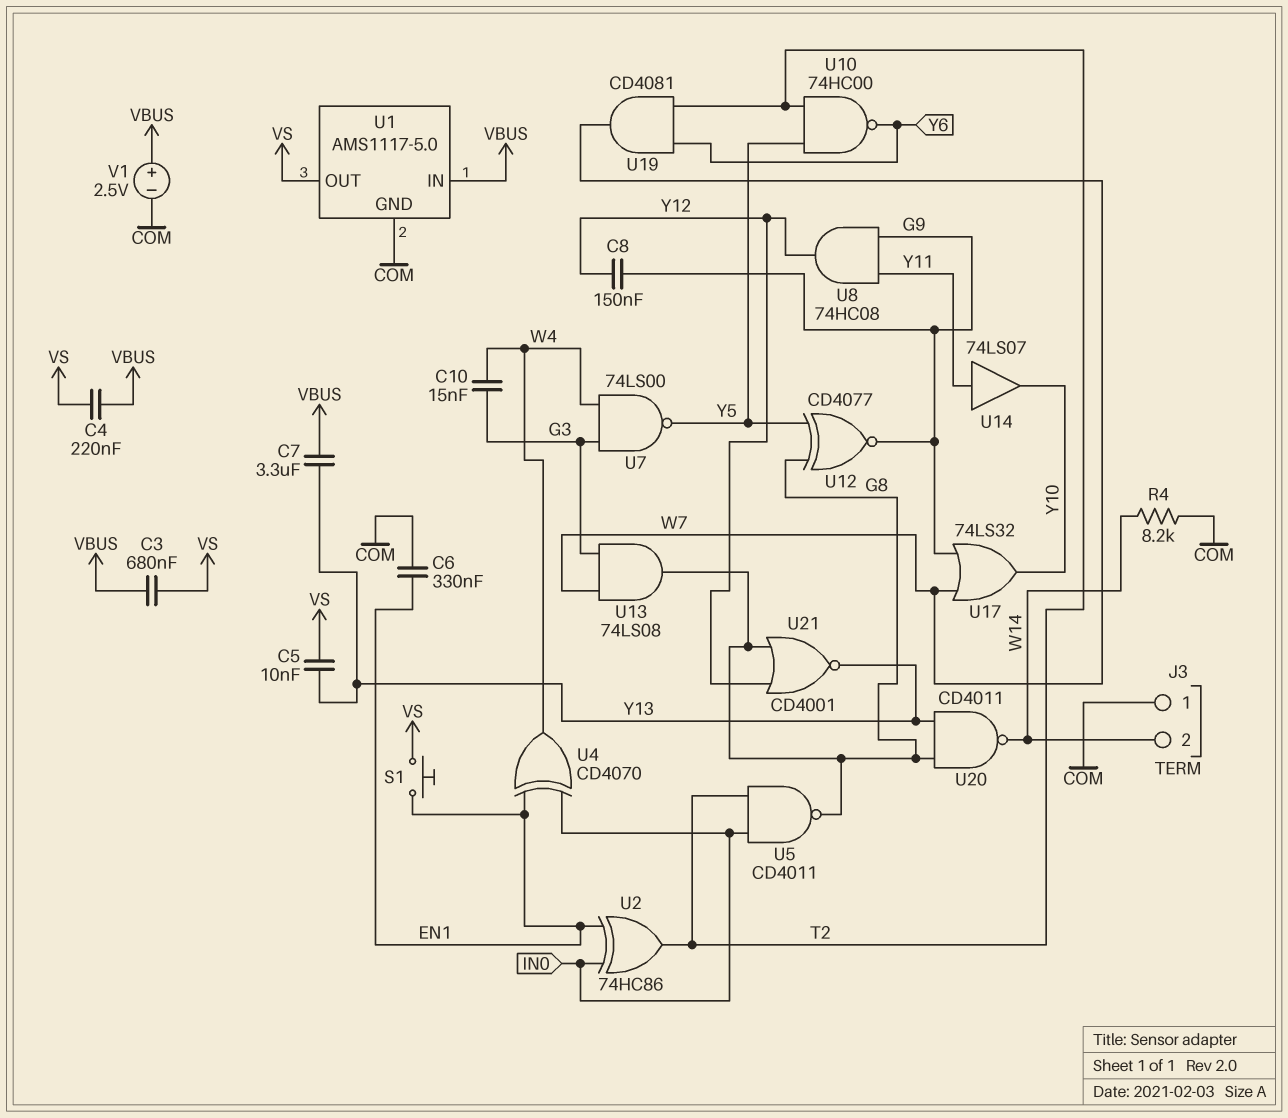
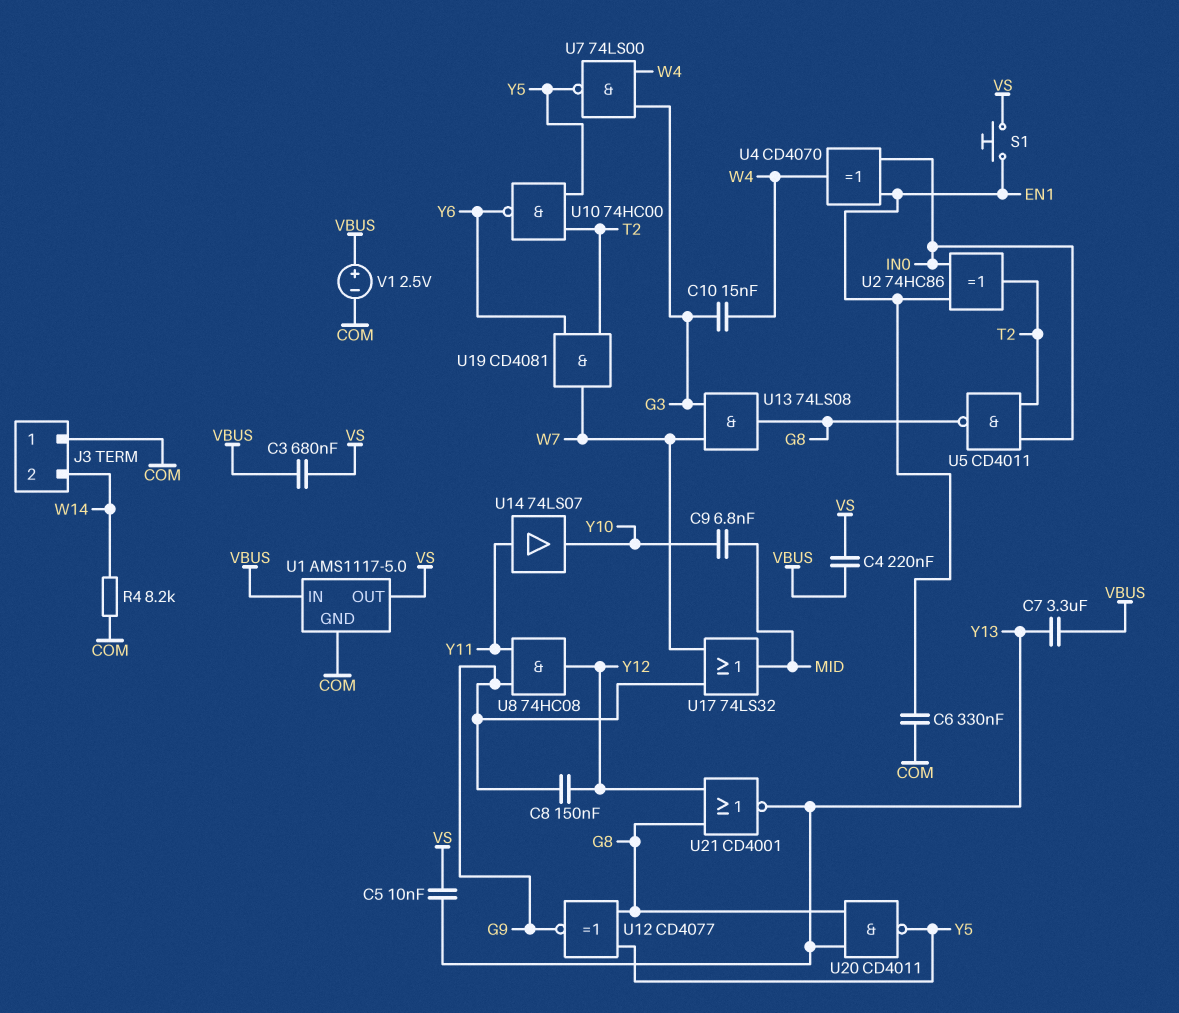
C9: none -> 6.8nF (MID, Y10)
U17: OR 74LS32 (in G9, in W7, out Y10) -> OR 74LS32 (in G9, in W7, out MID)
U20: NAND CD4011 (in G8, in Y13, out W14) -> NAND CD4011 (in G8, in Y13, out Y5)

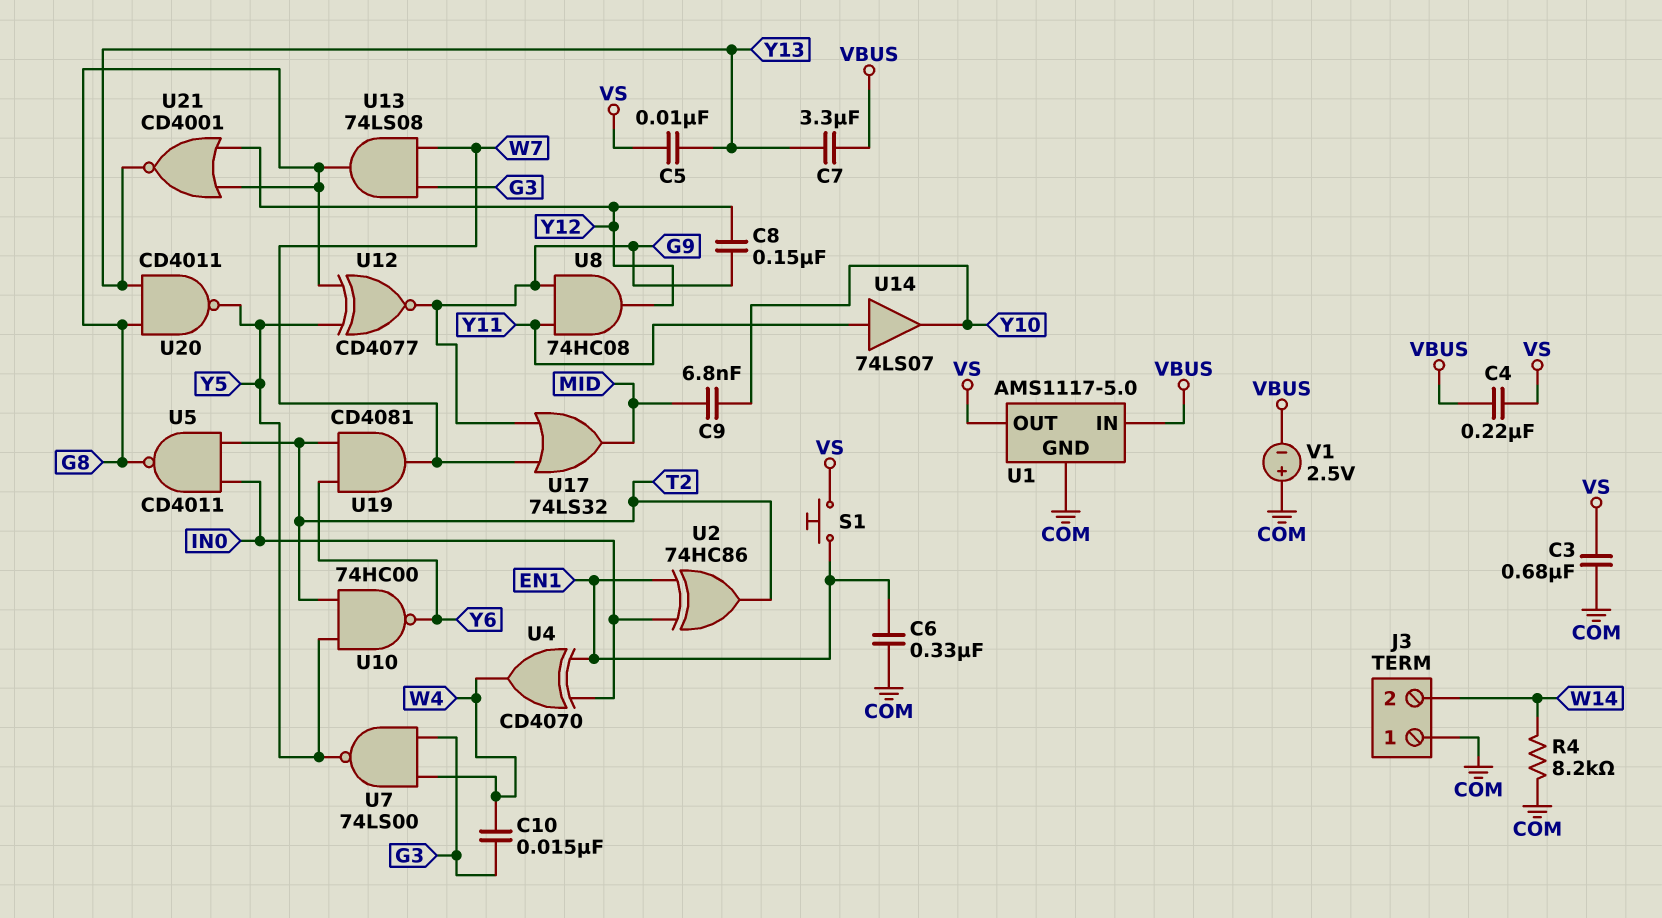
C3: 680nF (VBUS, VS) -> 680nF (COM, VS)
V1: 2.5V (plus VBUS, minus COM) -> 2.5V (plus COM, minus VBUS)

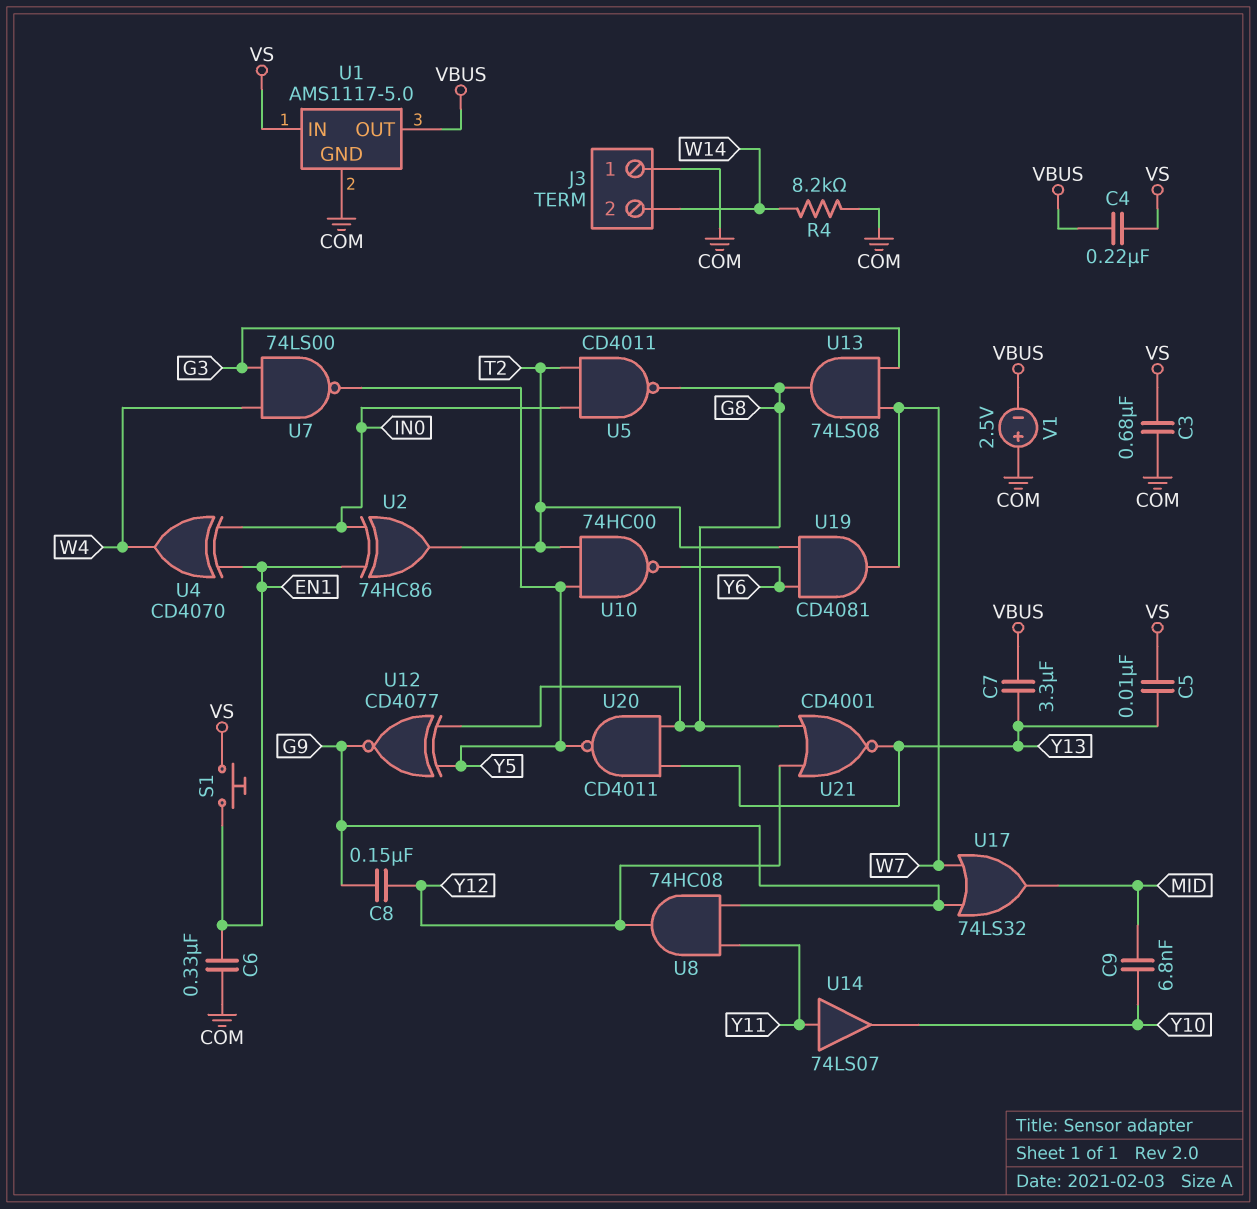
C10: 15nF (G3, W4) -> none
U1 pin IN: VBUS -> VS
U1 pin OUT: VS -> VBUS

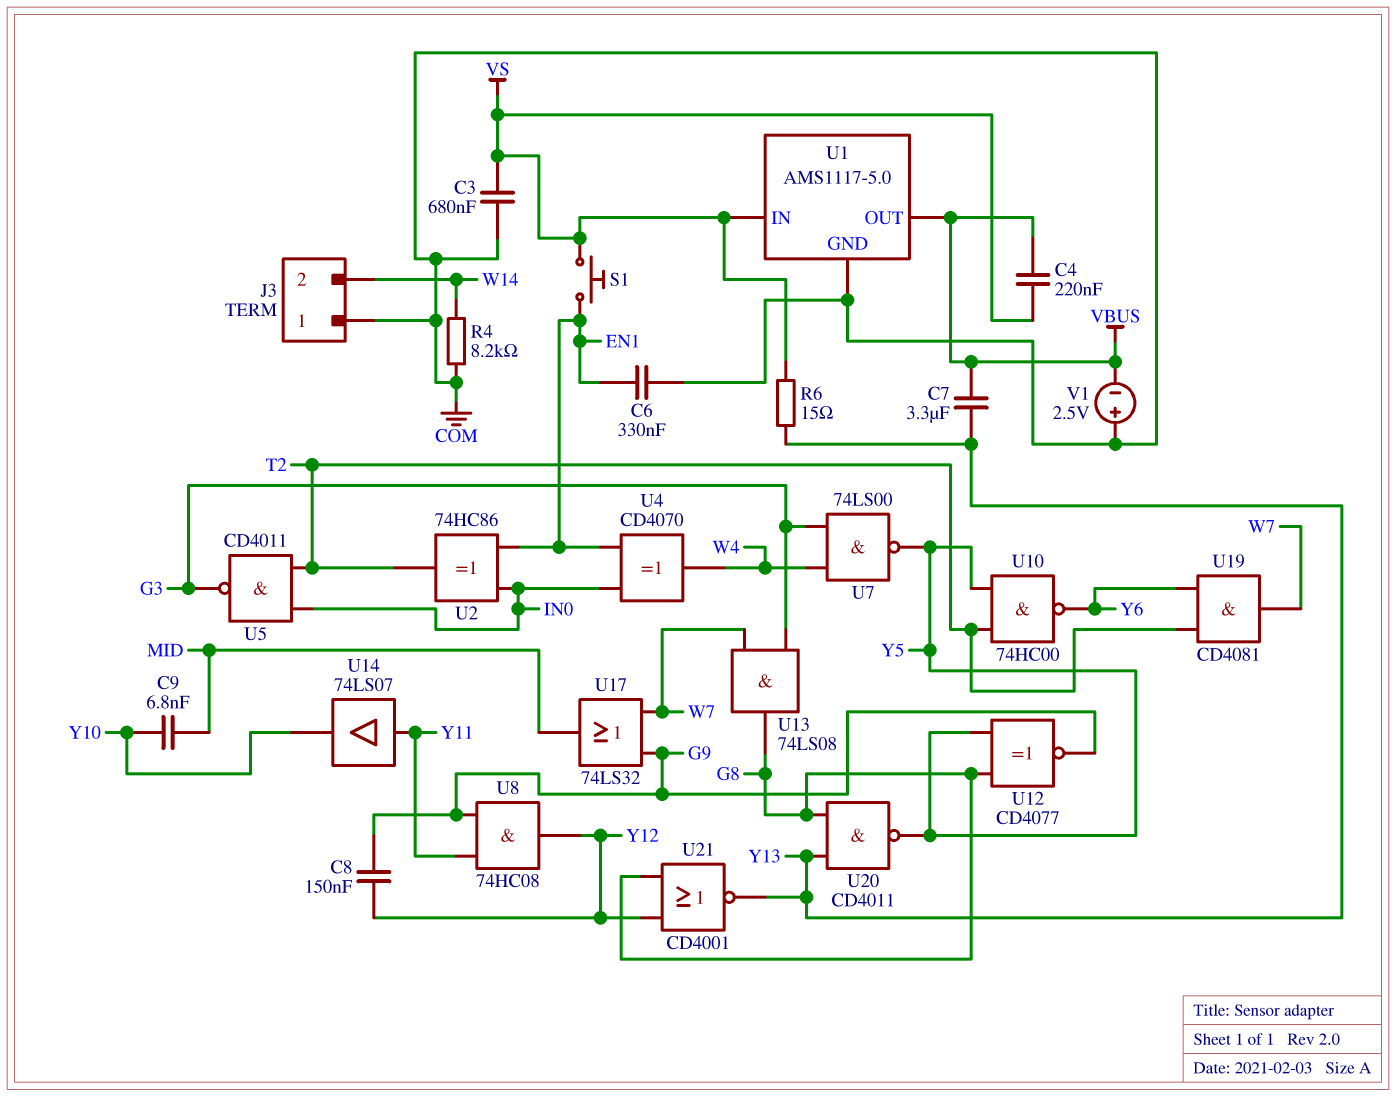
C5: 10nF (VS, Y13) -> none
R6: none -> 15 (VS, Y13)
U5: NAND CD4011 (in IN0, in T2, out G8) -> NAND CD4011 (in IN0, in T2, out G3)

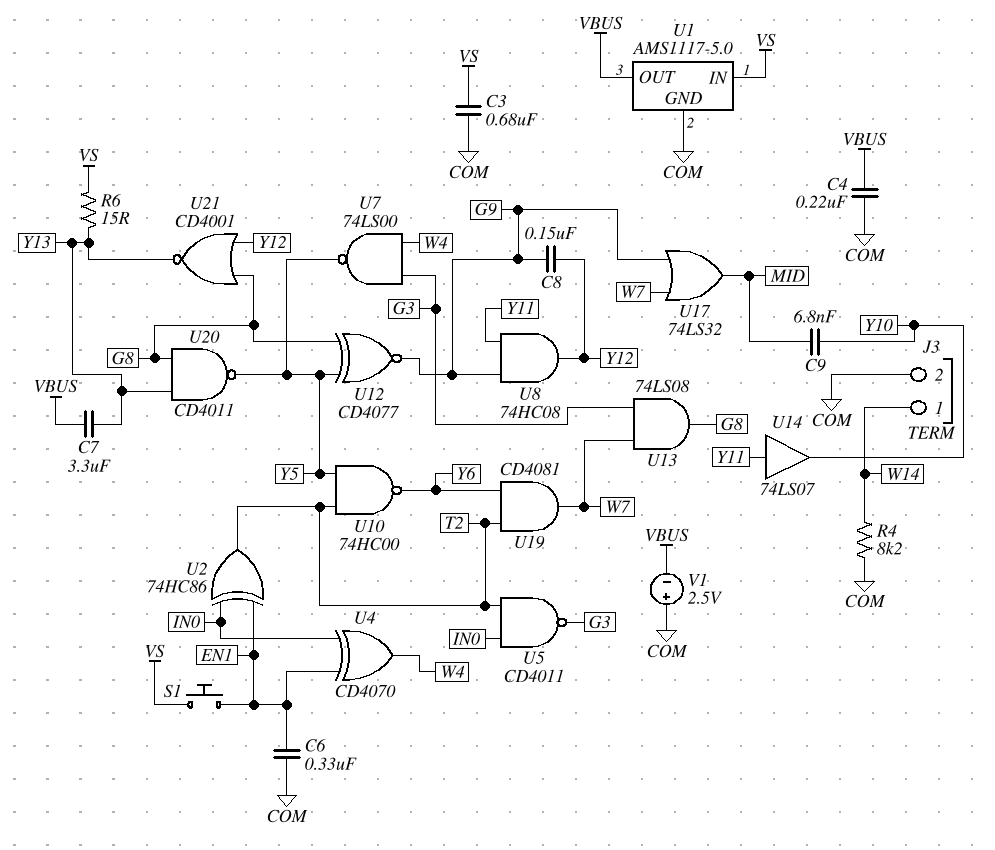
C4: 220nF (VBUS, VS) -> 220nF (COM, VBUS)
J3 pin 1: COM -> W14
J3 pin 2: W14 -> COM

